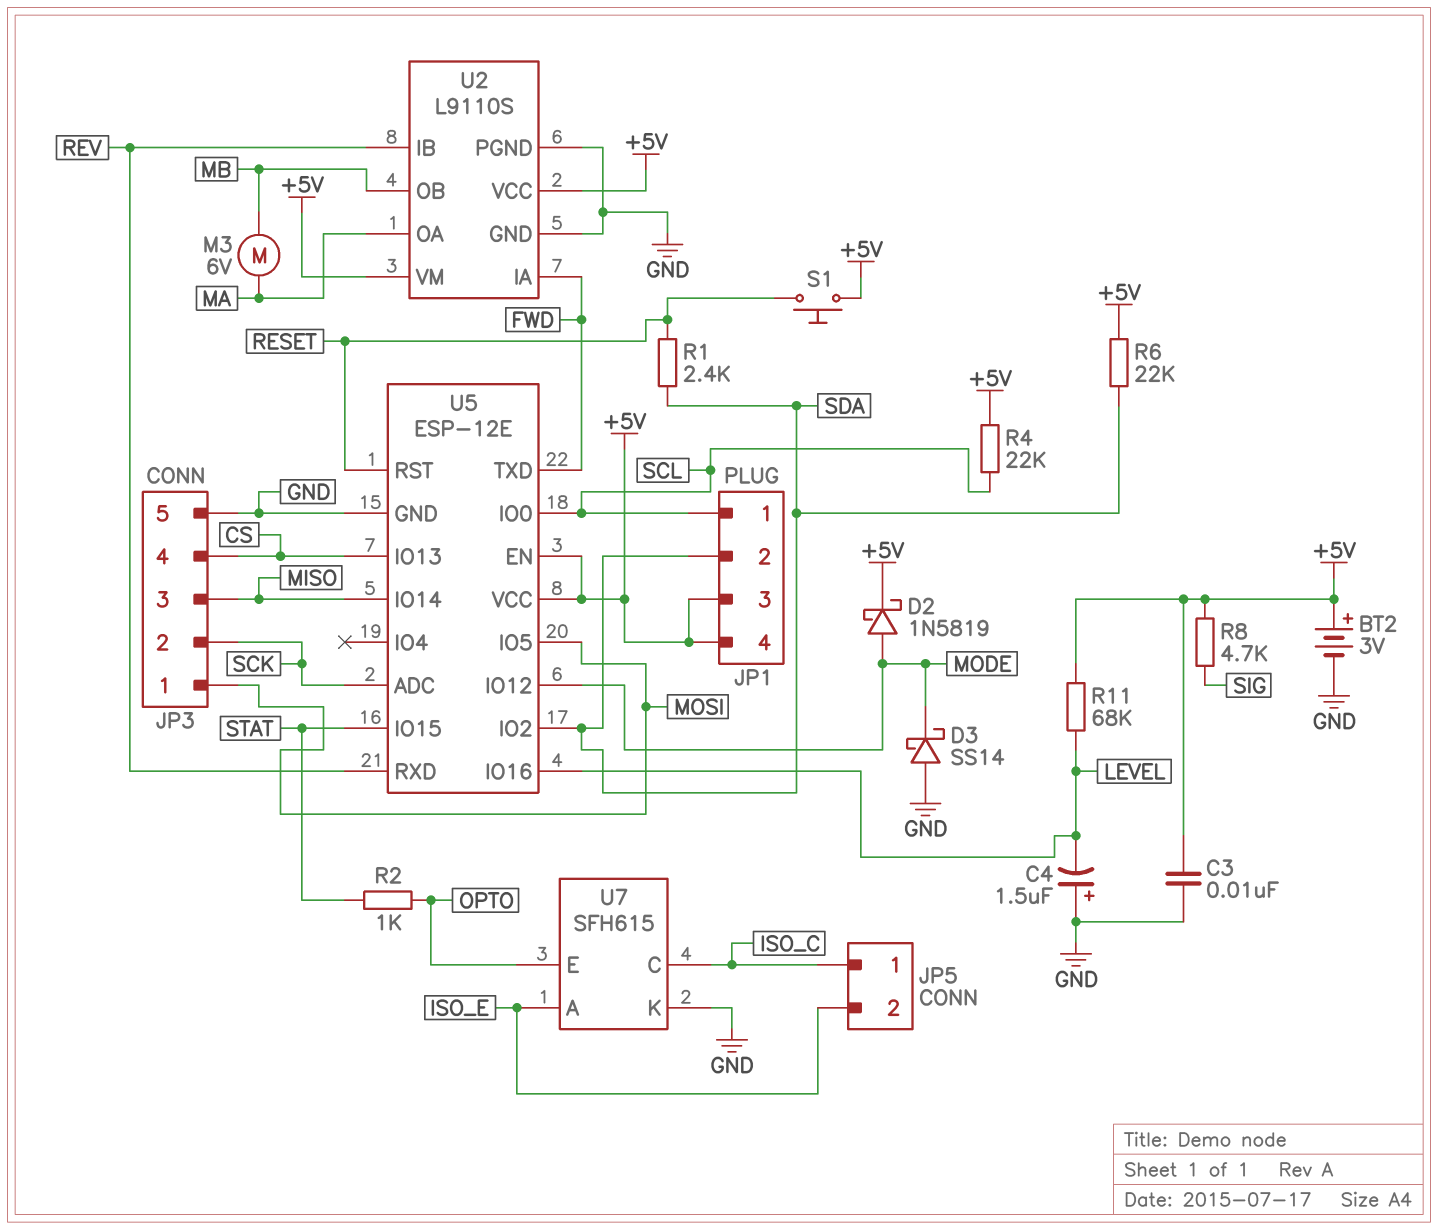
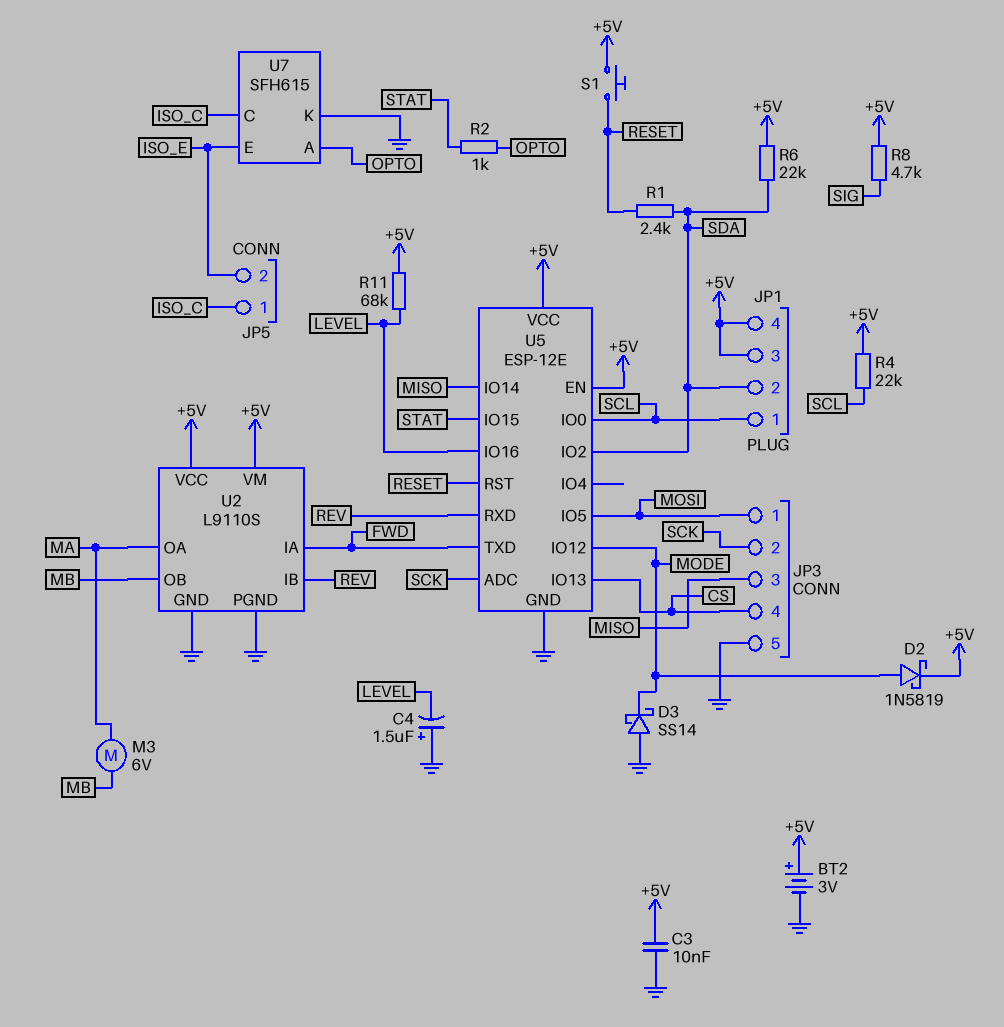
U7 pin A: ISO_E -> OPTO
U7 pin E: OPTO -> ISO_E

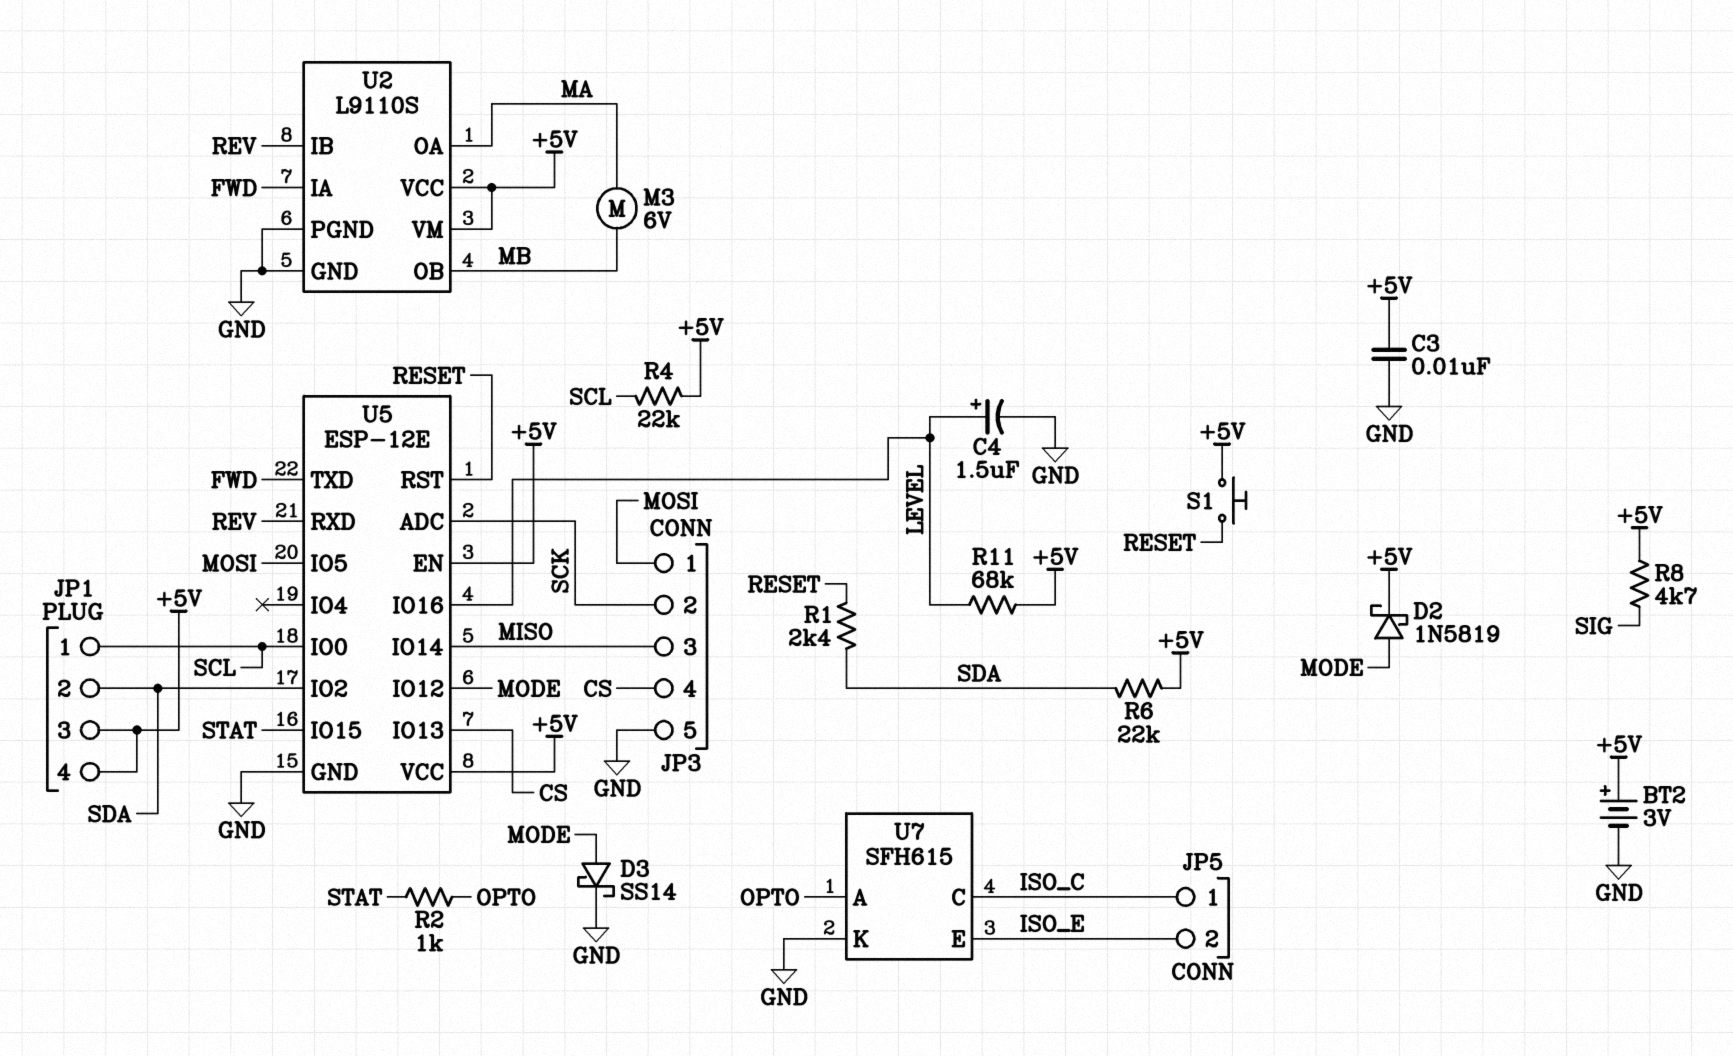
C4: 1.5uF (plus GND, minus LEVEL) -> 1.5uF (plus LEVEL, minus GND)
D3: schottky SS14 (A GND, K MODE) -> schottky SS14 (A MODE, K GND)

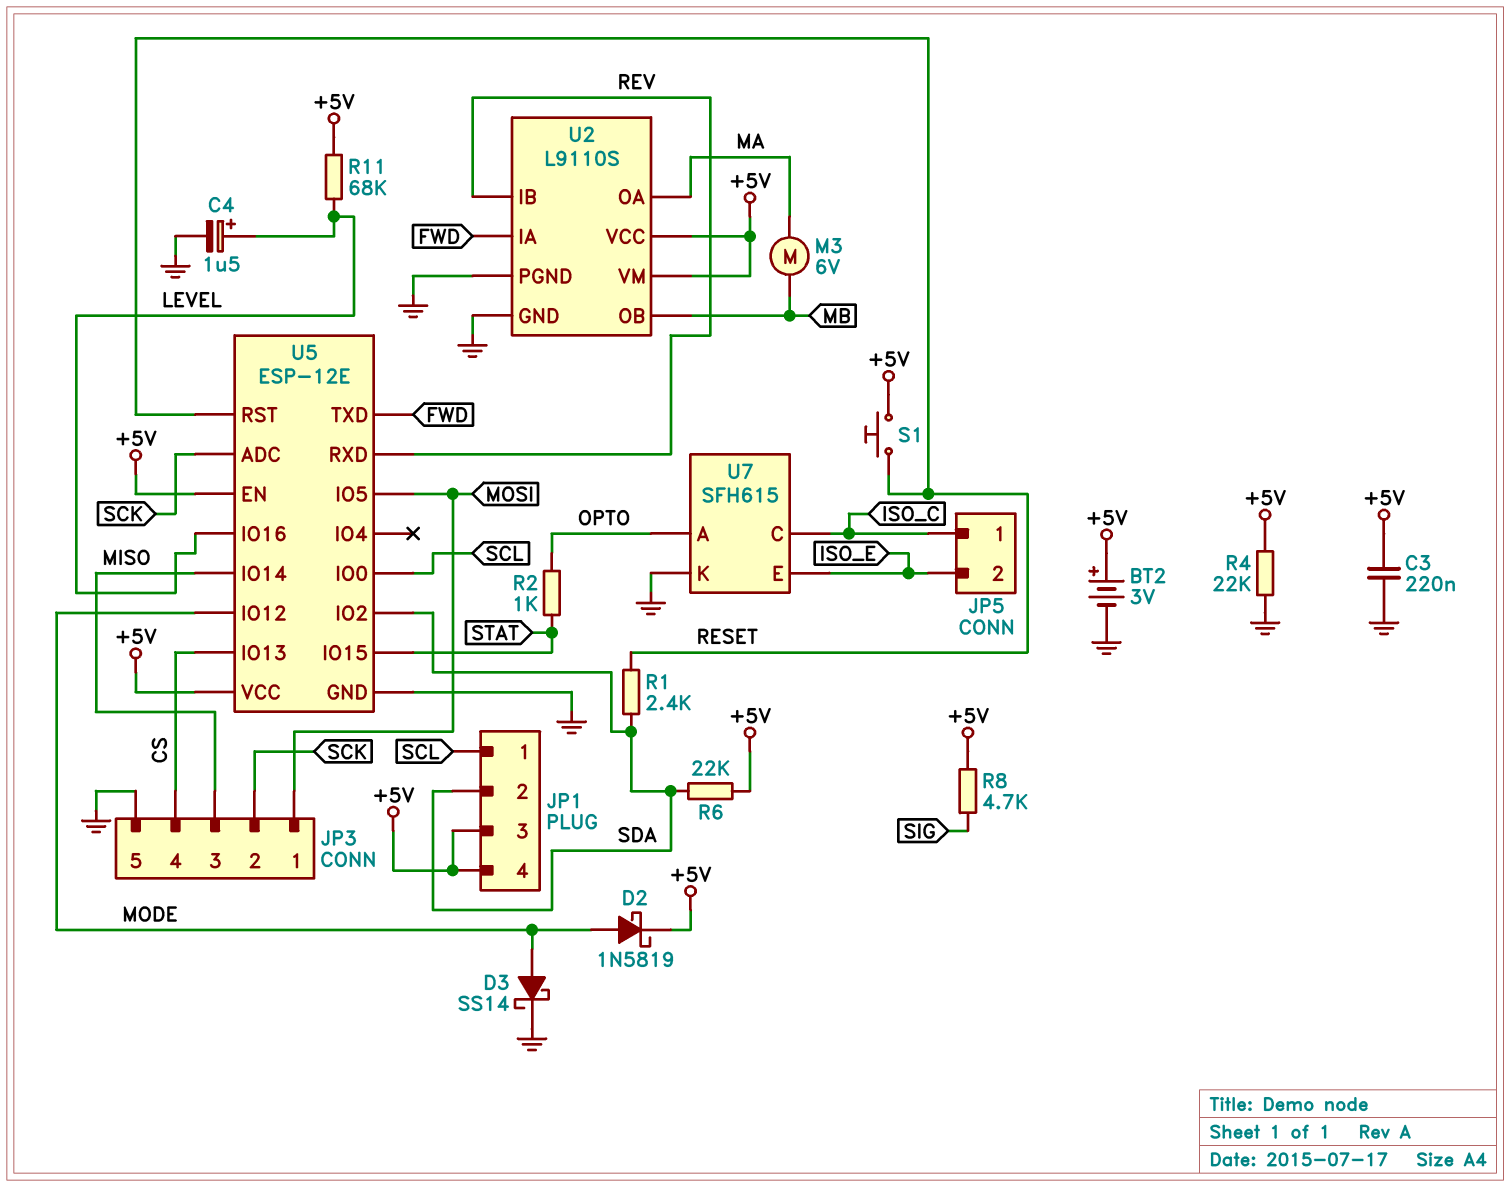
C3: 10nF (+5V, GND) -> 220nF (+5V, GND)
R4: 22k (+5V, SCL) -> 22k (+5V, GND)

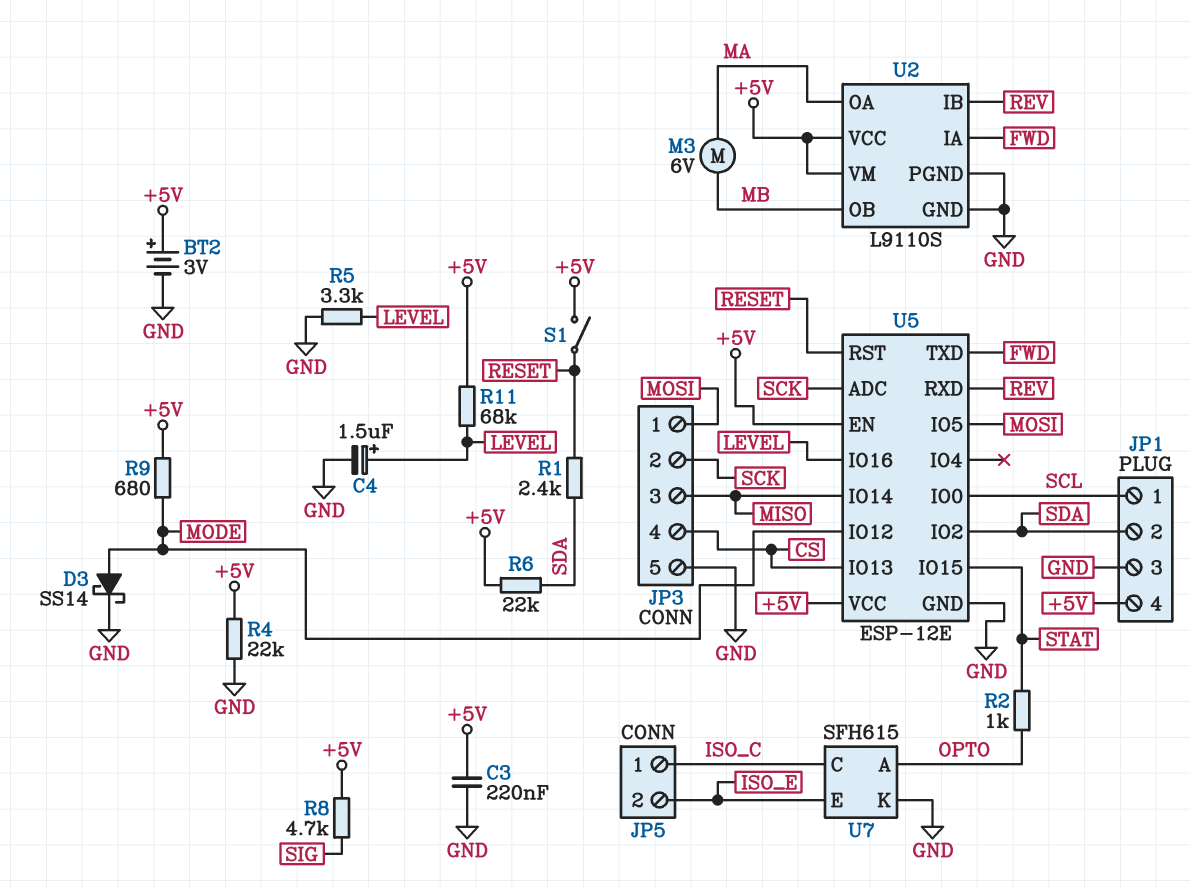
D2: schottky 1N5819 (A MODE, K +5V) -> none
JP1 pin 3: +5V -> GND
R5: none -> 3.3k (GND, LEVEL)
R9: none -> 680 (+5V, MODE)
S1: button (+5V, RESET) -> switch (+5V, RESET)

